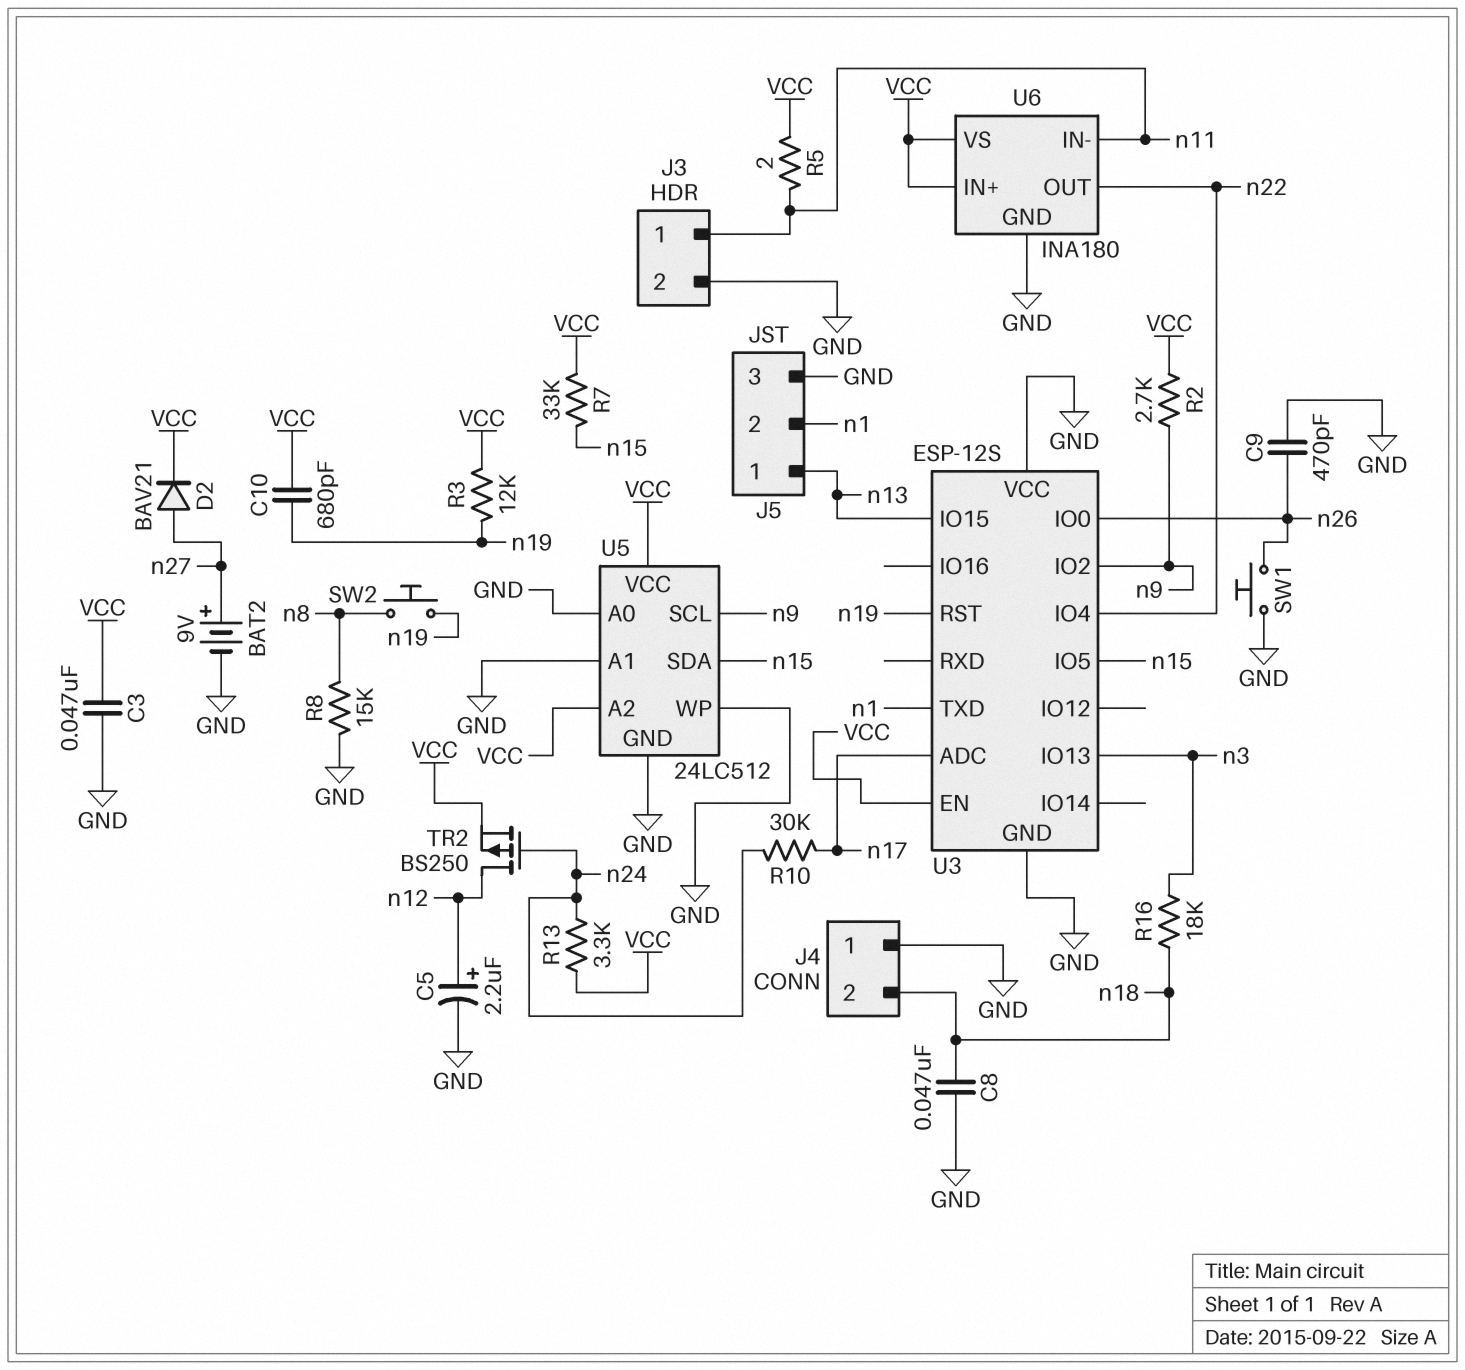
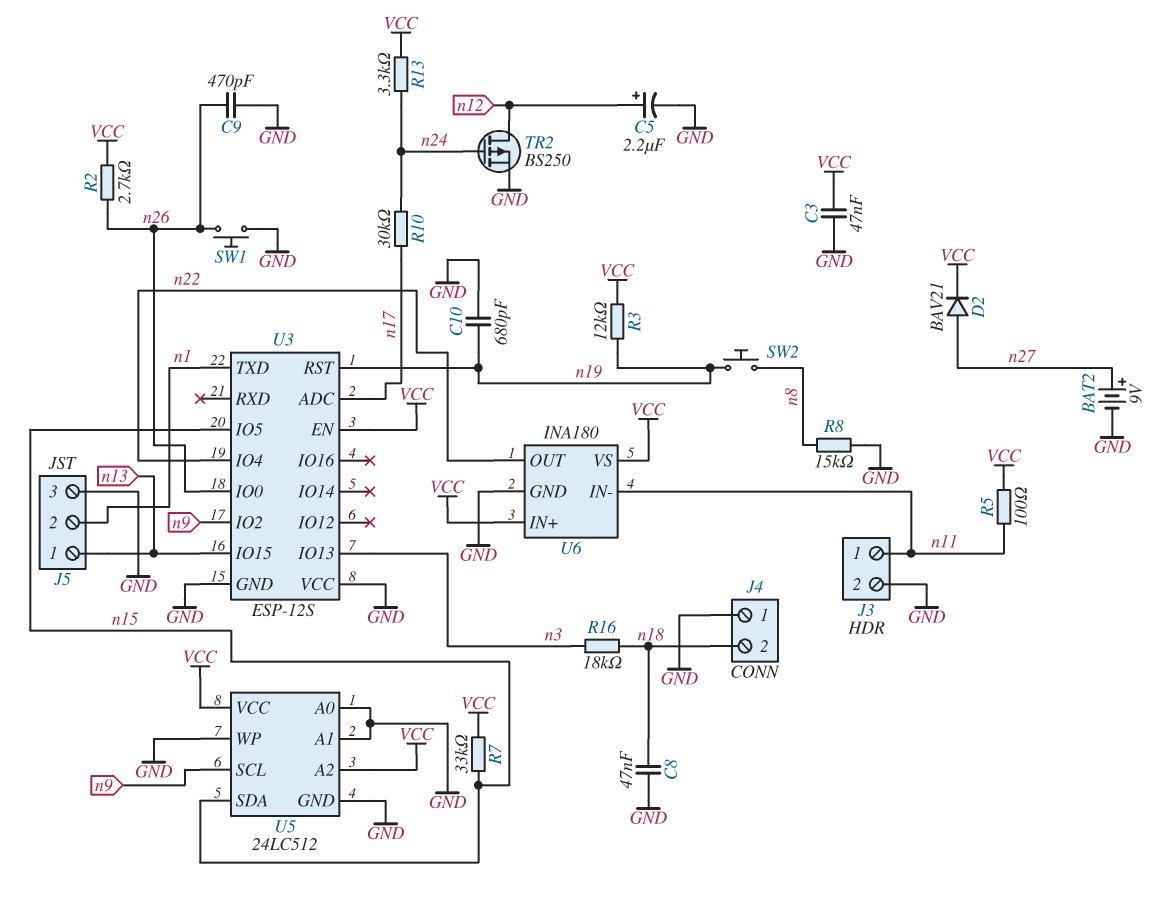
C10: 680pF (VCC, n19) -> 680pF (GND, n19)
R2: 2.7k (VCC, n9) -> 2.7k (VCC, n26)
R5: 2 (VCC, n11) -> 100 (VCC, n11)
TR2: PMOS BS250 (G n24, D n12, S VCC) -> PMOS BS250 (G n24, D n12, S GND)

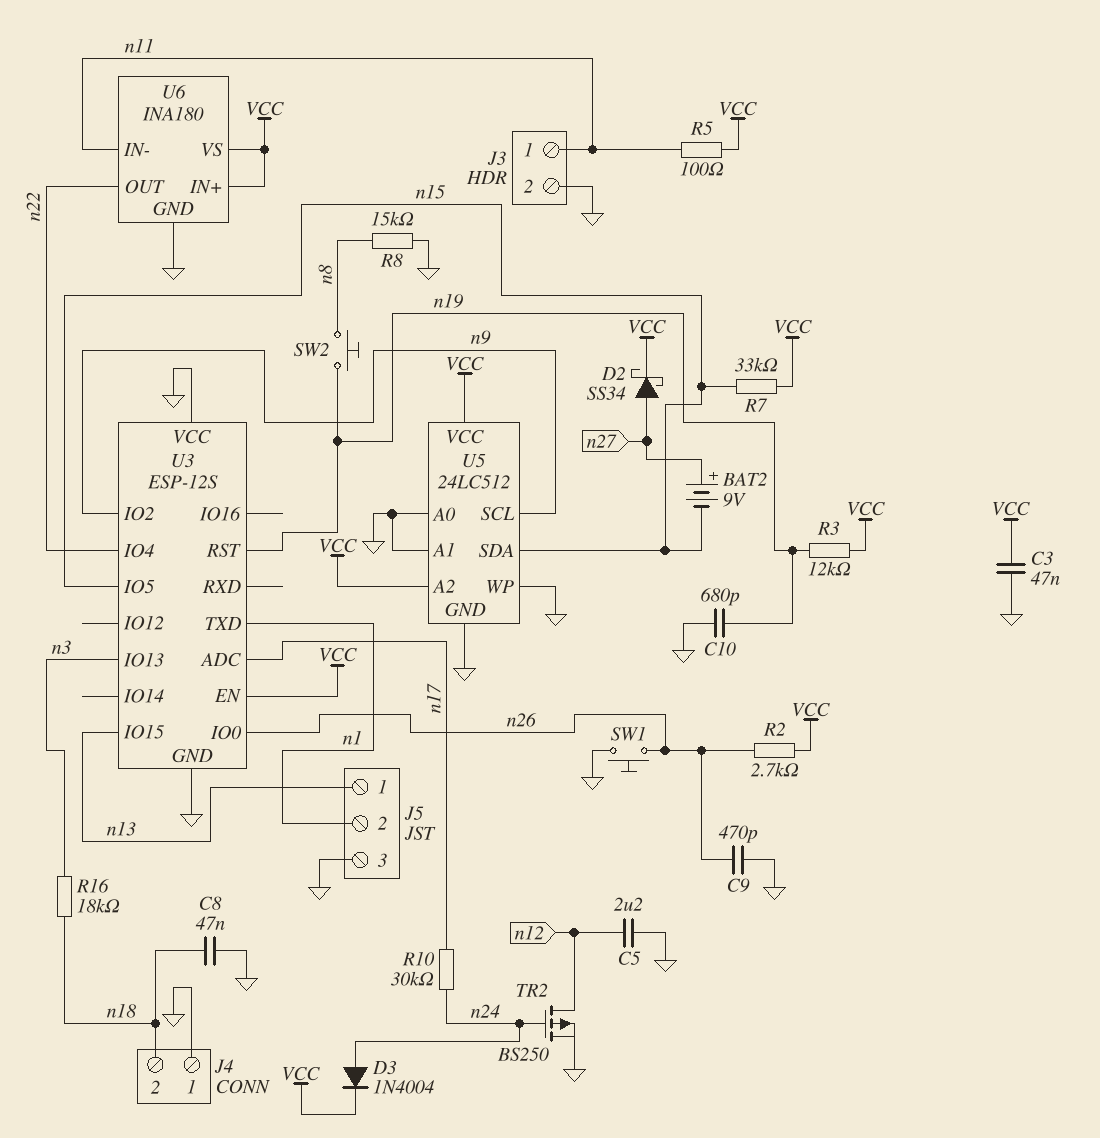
BAT2: 9V (plus n27, minus GND) -> 9V (plus n27, minus n15)
C5: 2.2uF (plus n12, minus GND) -> 2.2uF (GND, n12)
D2: diode BAV21 (A n27, K VCC) -> schottky SS34 (A n27, K VCC)
D3: none -> diode 1N4004 (A n24, K VCC)
R13: 3.3k (VCC, n24) -> none

